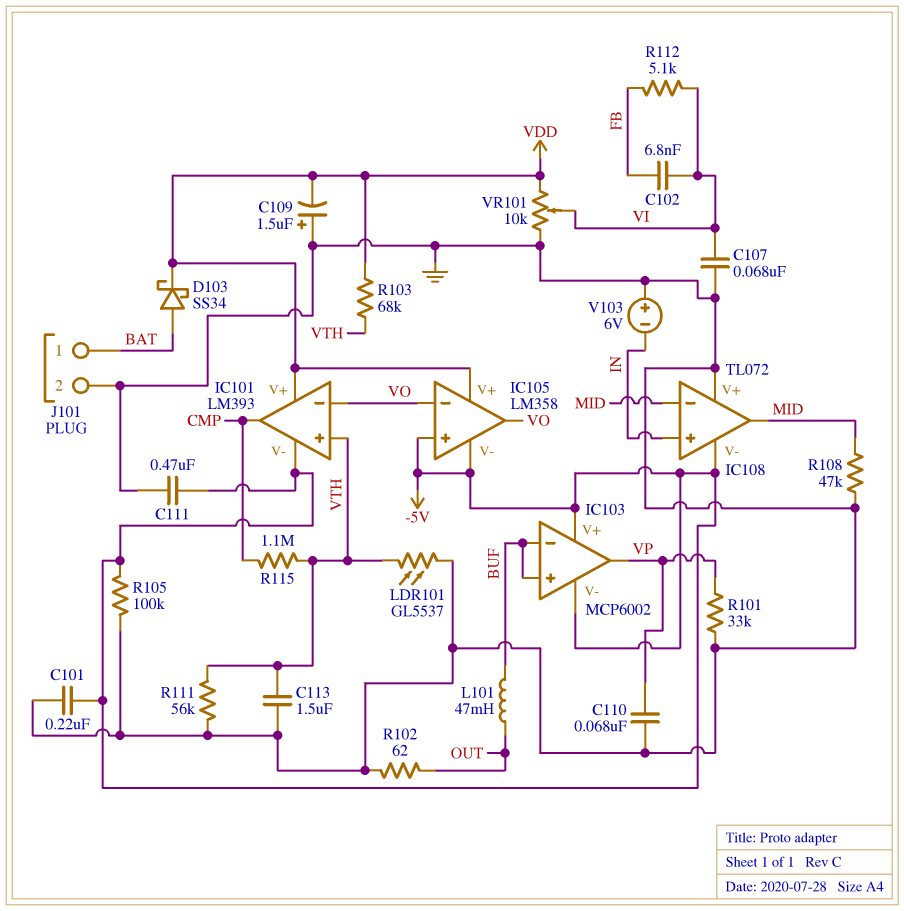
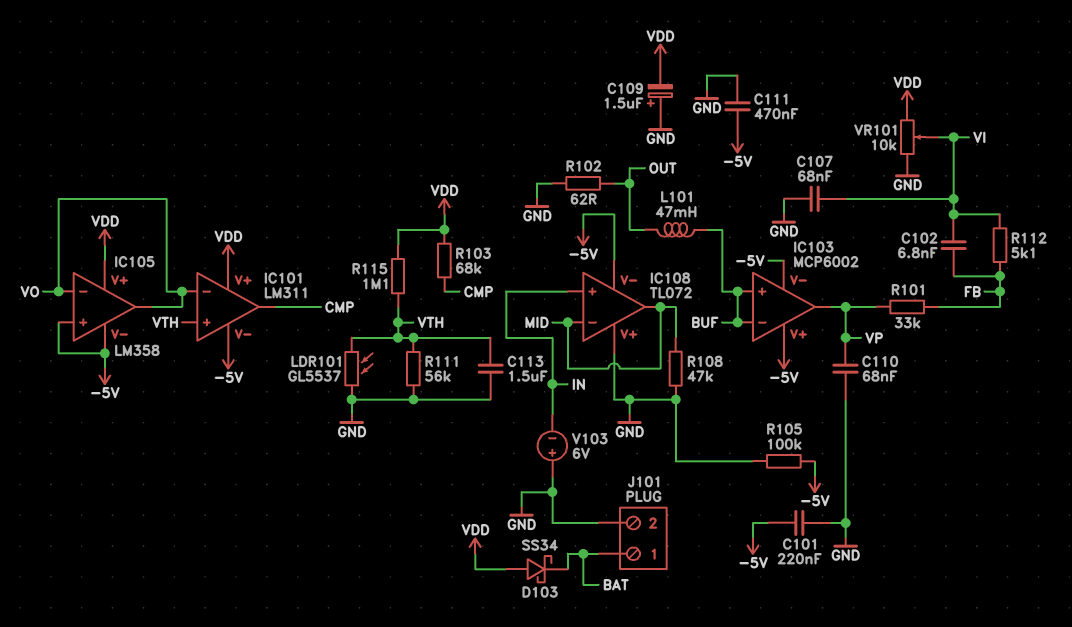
D103: schottky SS34 (A BAT, K VDD) -> schottky SS34 (A VDD, K BAT)
IC101: LM393 -> LM311
R101: 33k (GND, VP) -> 33k (FB, VP)
R103: 68k (VDD, VTH) -> 68k (CMP, VDD)
R115: 1.1M (CMP, VTH) -> 1.1M (VDD, VTH)

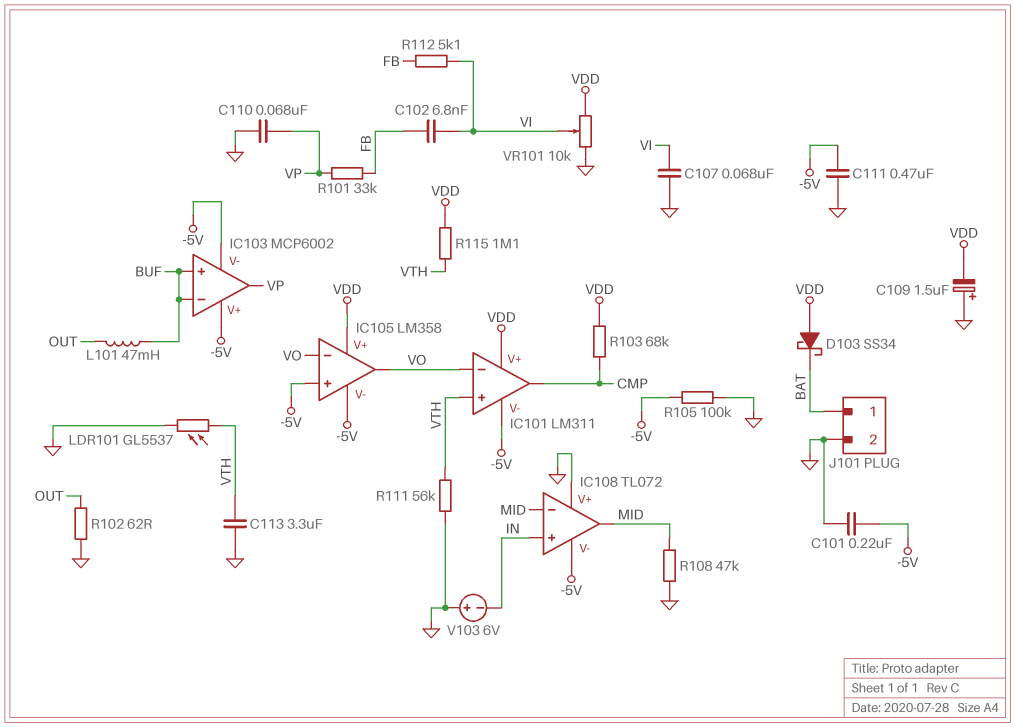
C113: 1.5uF (GND, VTH) -> 3.3uF (GND, VTH)

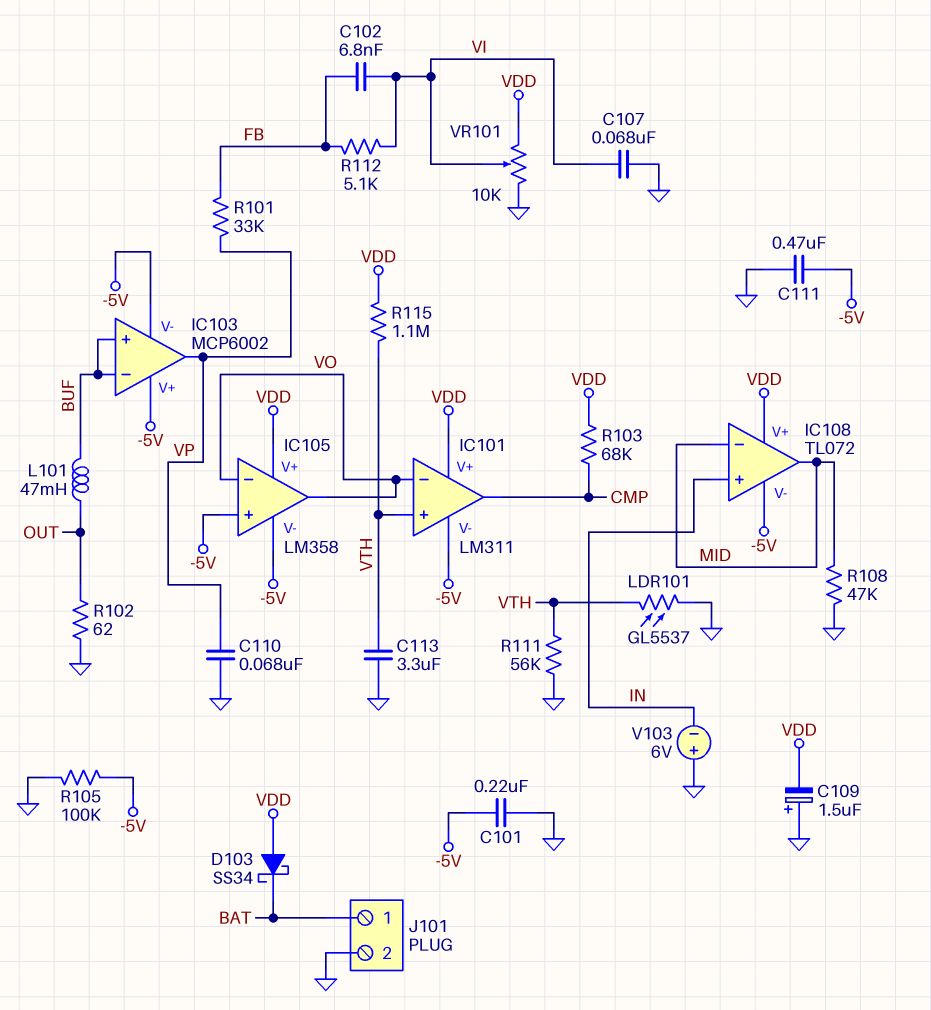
IC108 pin V+: GND -> VDD

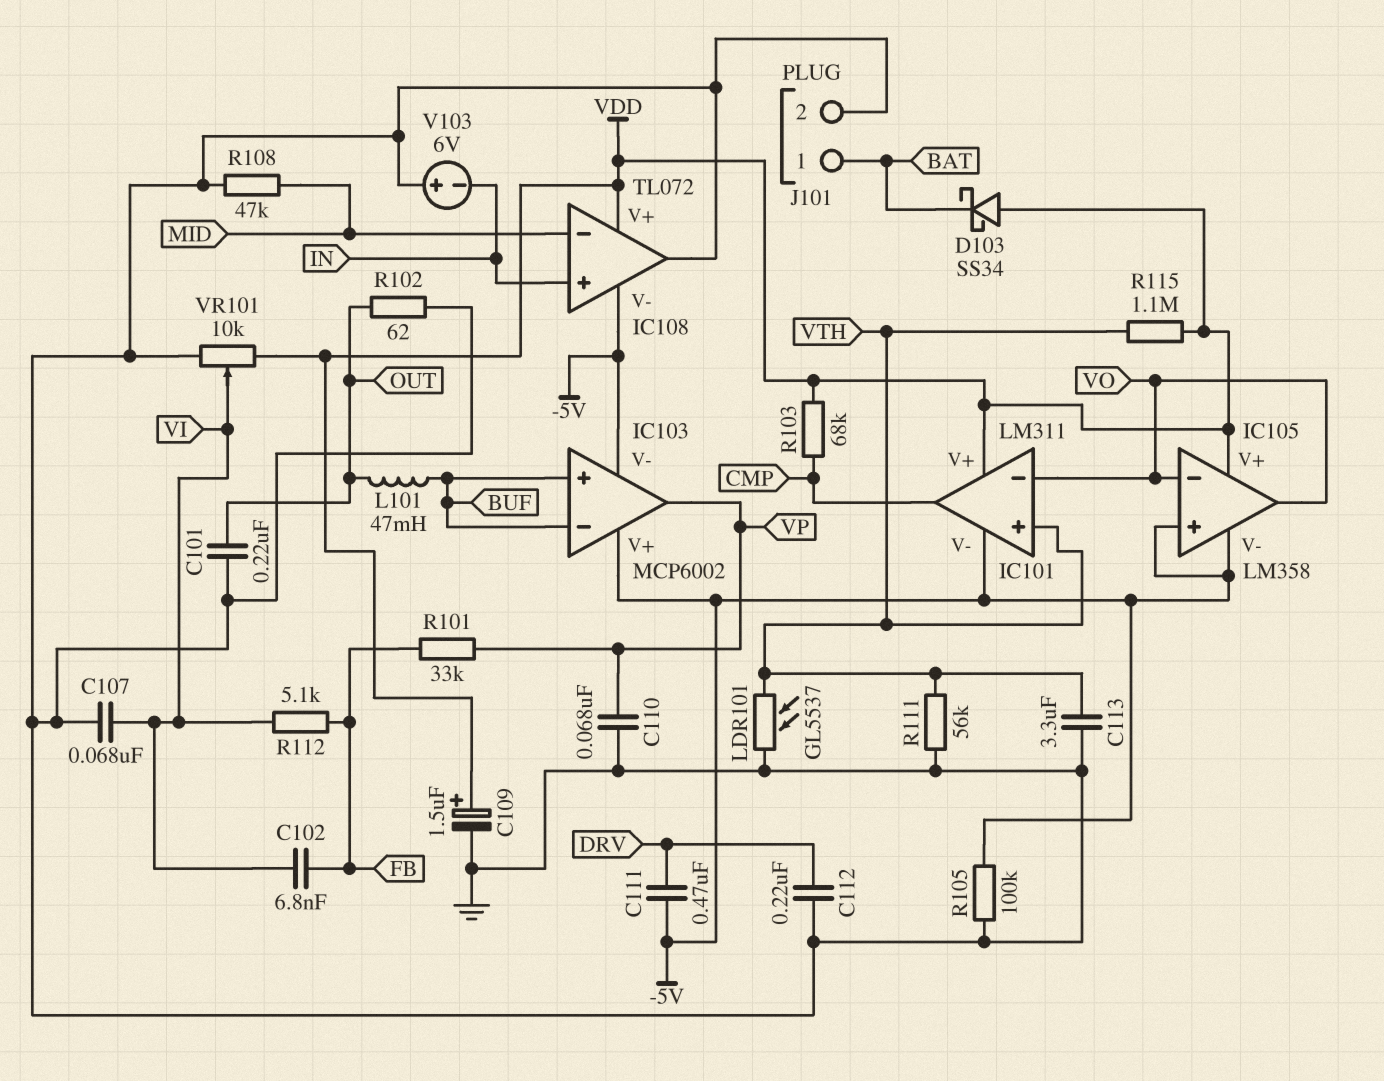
C101: 220nF (-5V, GND) -> 220nF (GND, OUT)
C109: 1.5uF (plus GND, minus VDD) -> 1.5uF (plus VDD, minus GND)
C111: 470nF (-5V, GND) -> 470nF (-5V, DRV)
C112: none -> 220nF (DRV, GND)
IC108 pin out: MID -> GND

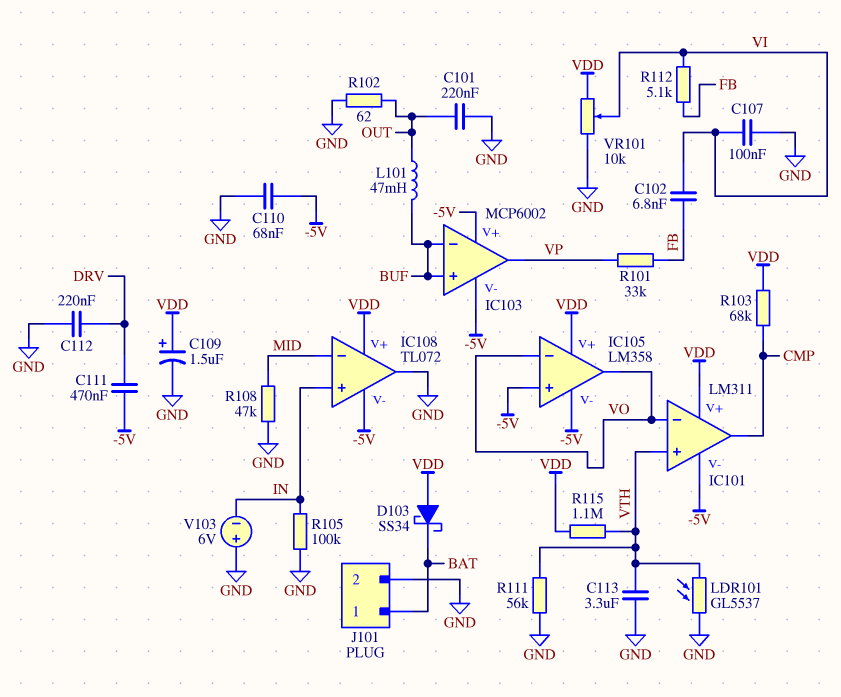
C107: 68nF (GND, VI) -> 100nF (GND, VI)
C110: 68nF (GND, VP) -> 68nF (-5V, GND)
R105: 100k (-5V, GND) -> 100k (GND, IN)

